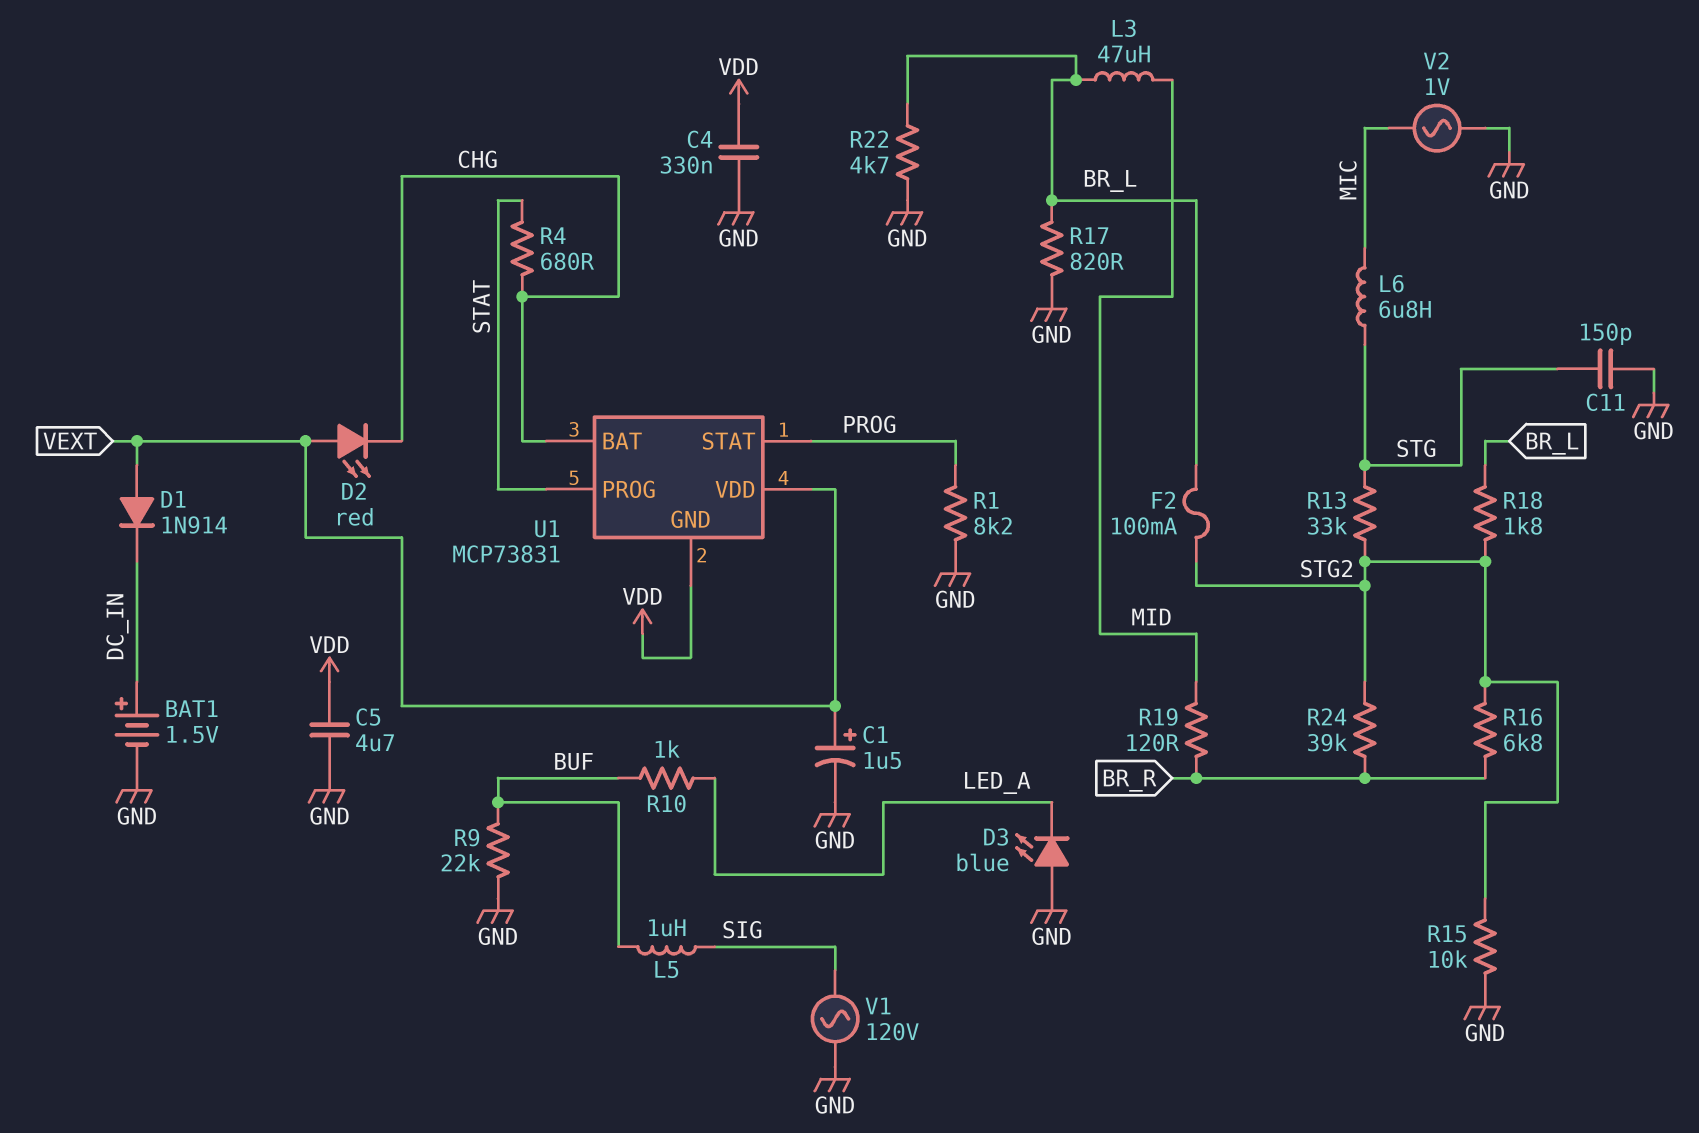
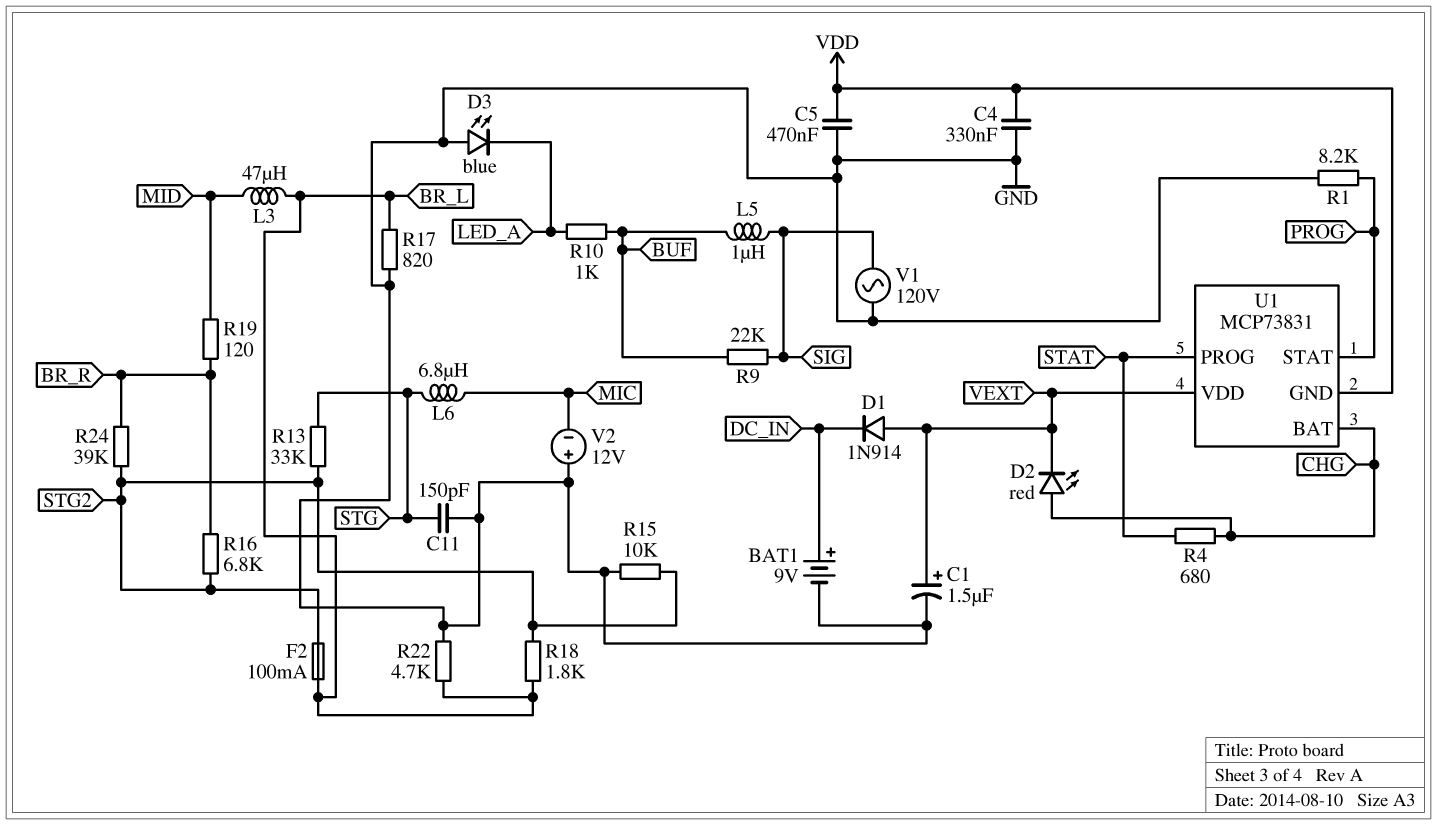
BAT1: 1.5V (plus DC_IN, minus GND) -> 9V (plus DC_IN, minus GND)
C5: 4.7uF (GND, VDD) -> 470nF (GND, VDD)
D2: LED red (A VEXT, K CHG) -> LED red (A CHG, K VEXT)
R9: 22k (BUF, GND) -> 22k (BUF, SIG)
V2: AC 1V (GND, MIC) -> 12V (plus GND, minus MIC)

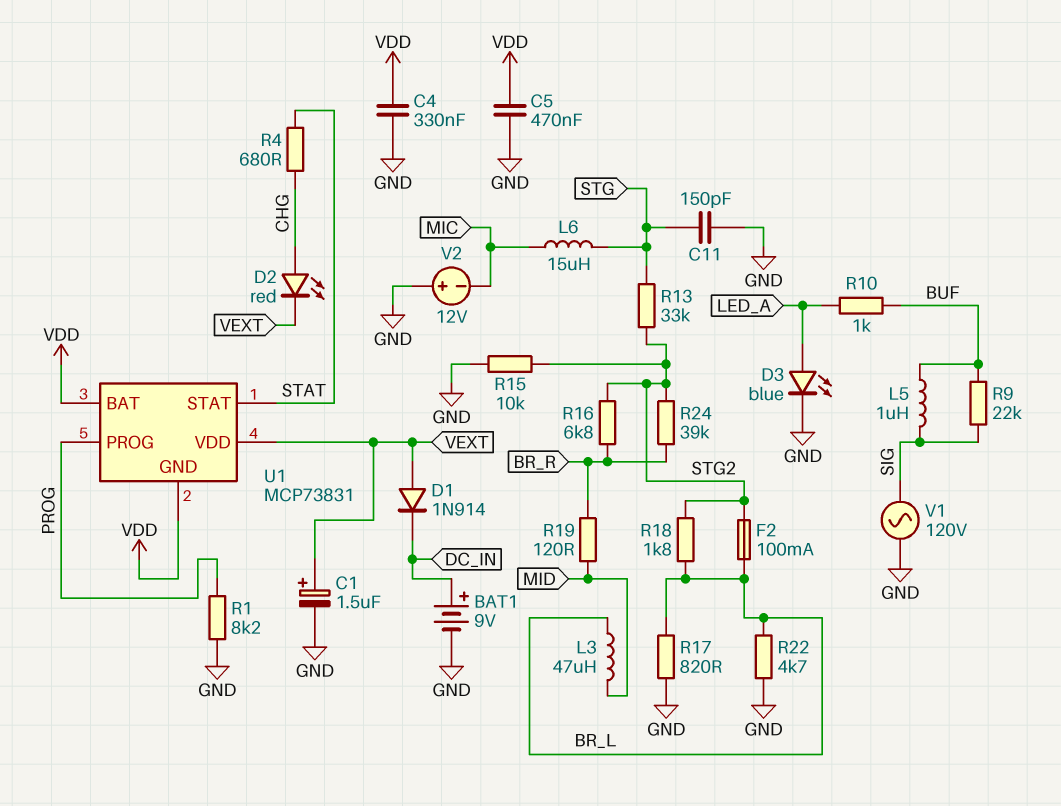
D3: LED blue (A GND, K LED_A) -> LED blue (A LED_A, K GND)
L6: 6.8uH (MIC, STG) -> 15uH (MIC, STG)
U1 pin BAT: CHG -> VDD
U1 pin PROG: STAT -> PROG
U1 pin STAT: PROG -> STAT

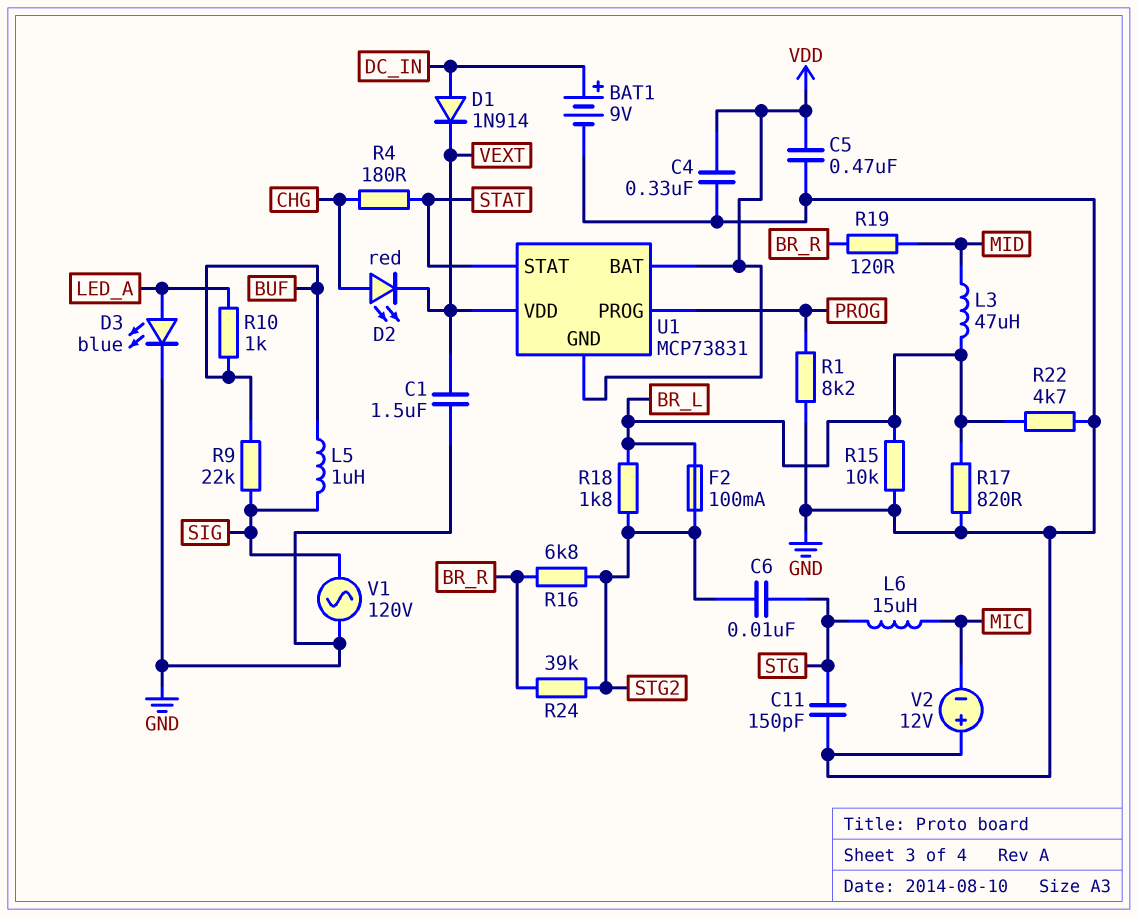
C1: 1.5uF (plus VEXT, minus GND) -> 1.5uF (GND, VEXT)
C6: none -> 10nF (STG, STG2)
D1: diode 1N914 (A VEXT, K DC_IN) -> diode 1N914 (A DC_IN, K VEXT)
R4: 680 (CHG, STAT) -> 180 (CHG, STAT)
R13: 33k (STG, STG2) -> none
R15: 10k (GND, STG2) -> 10k (BR_L, GND)

